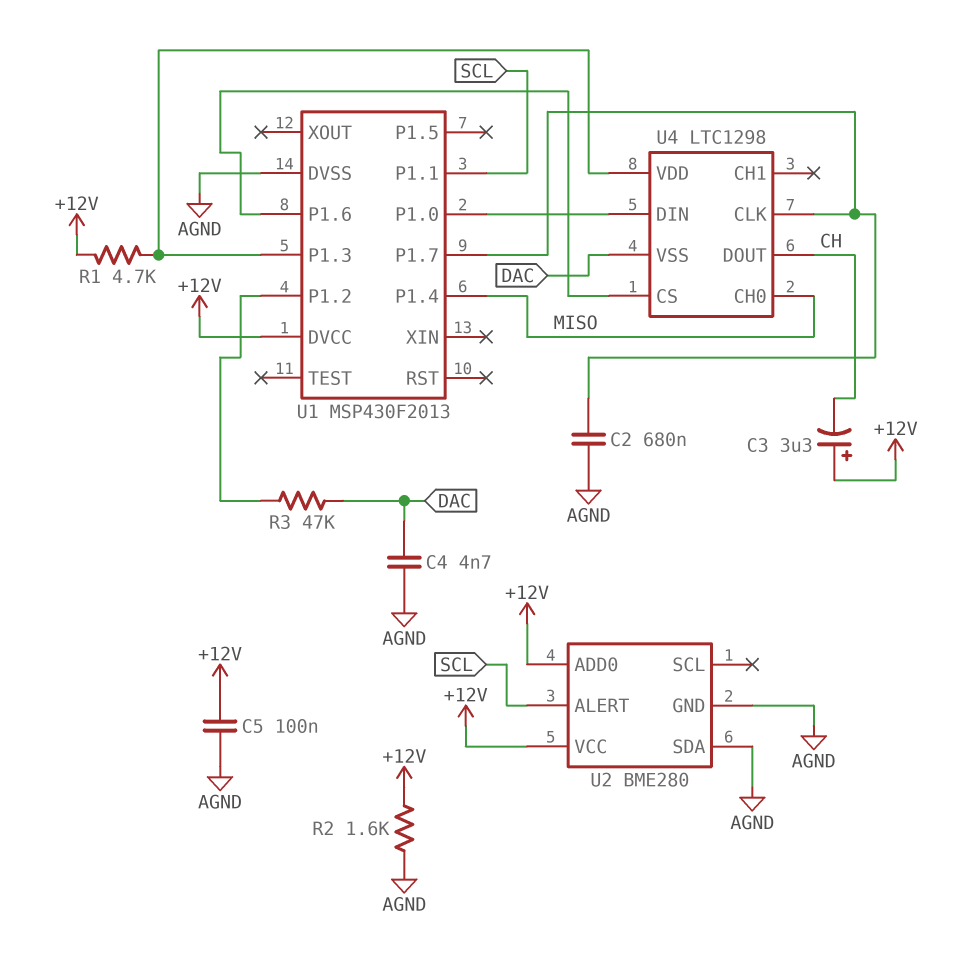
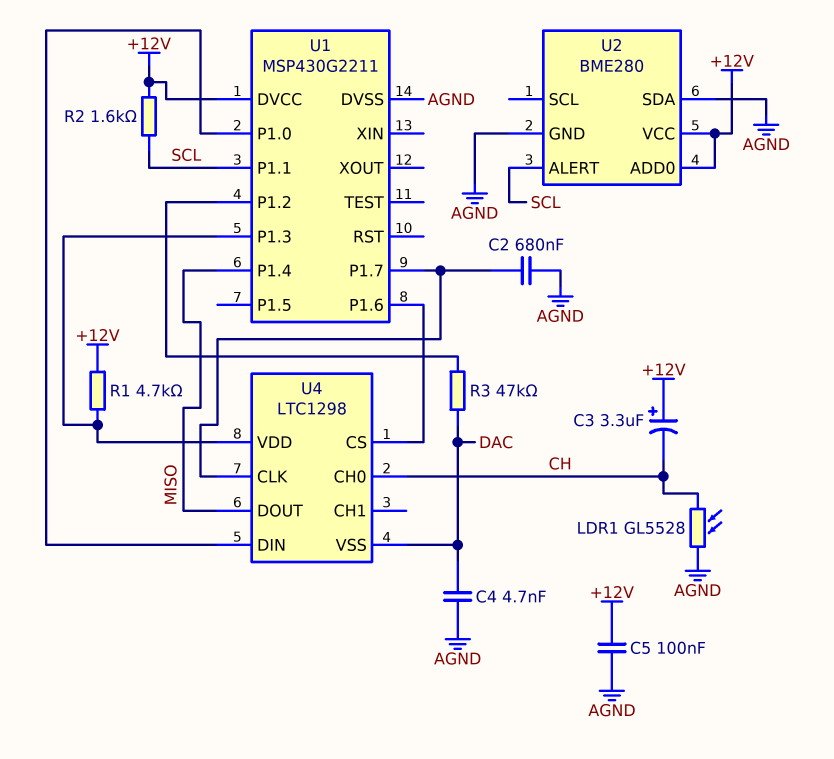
LDR1: none -> GL5528 (AGND, CH)
R2: 1.6k (+12V, AGND) -> 1.6k (+12V, SCL)
U1: MSP430F2013 -> MSP430G2211
U4 pin CH0: MISO -> CH
U4 pin DOUT: CH -> MISO

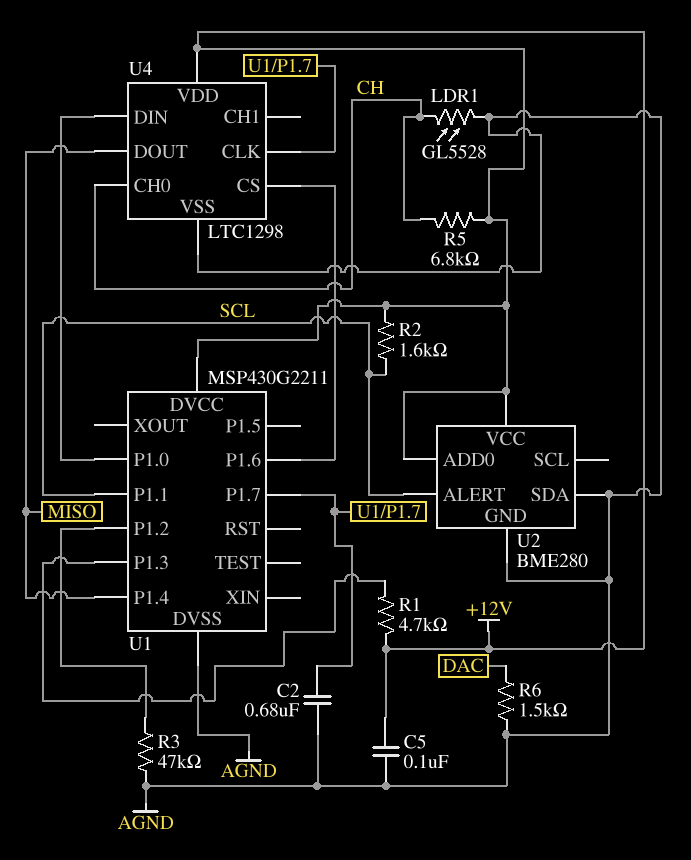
C3: 3.3uF (plus +12V, minus CH) -> none
C4: 4.7nF (AGND, DAC) -> none
R3: 47k (DAC, U1/P1.2) -> 47k (AGND, U1/P1.2)
R5: none -> 6.8k (+12V, CH)
R6: none -> 1.5k (AGND, DAC)
U4 pin VDD: U1/P1.3 -> +12V
U4 pin VSS: DAC -> AGND

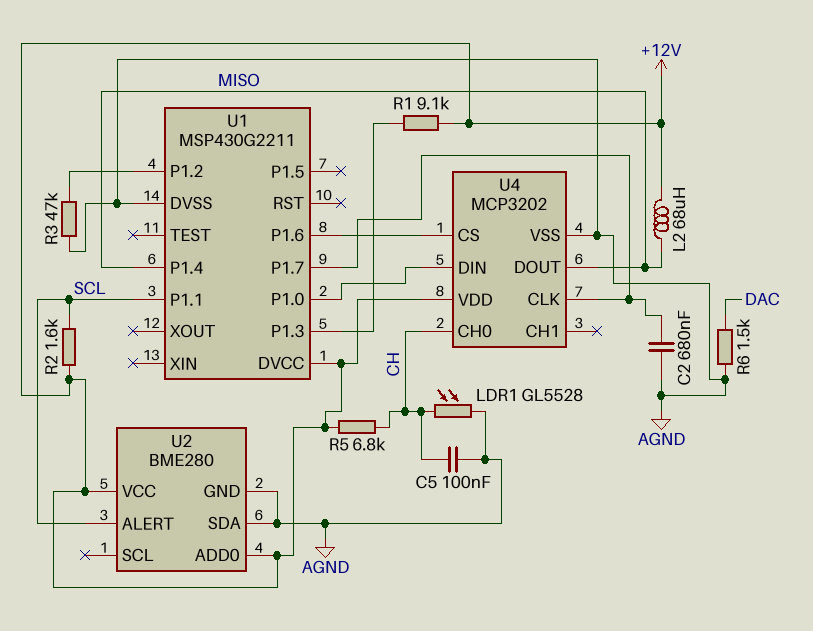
C5: 100nF (+12V, AGND) -> 100nF (AGND, CH)
L2: none -> 68uH (+12V, MISO)
R1: 4.7k (+12V, U1/P1.3) -> 9.1k (+12V, U1/P1.3)
U4: LTC1298 -> MCP3202

